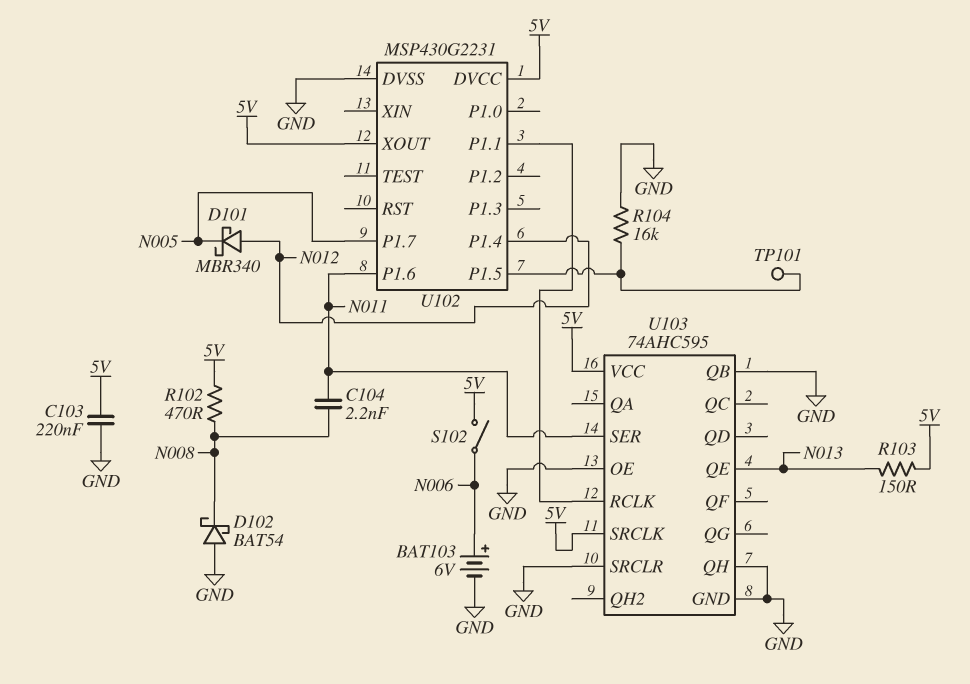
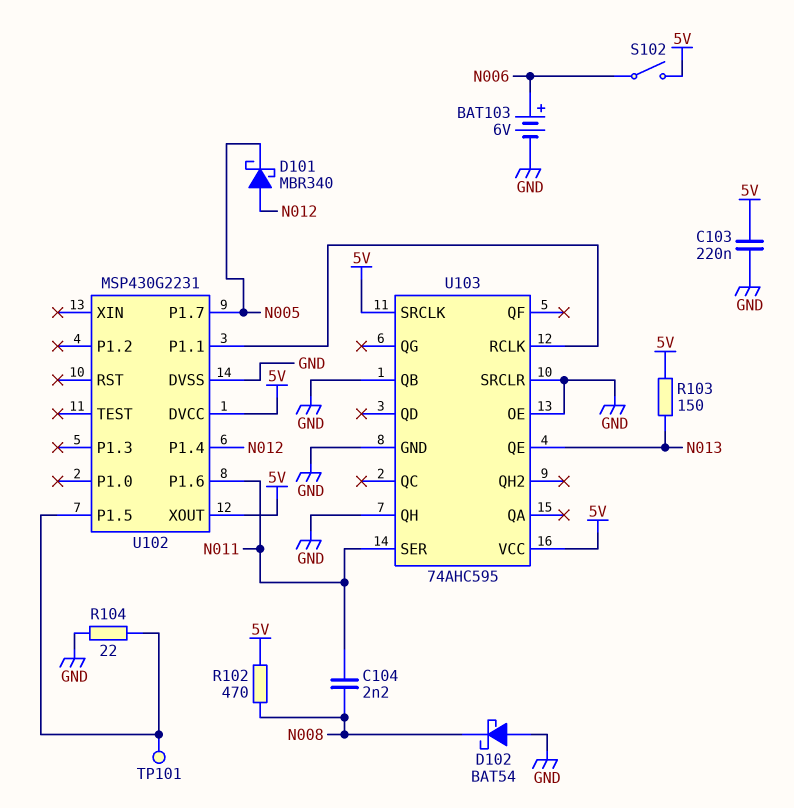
R104: 16k (GND, U102/P1.5) -> 22 (GND, U102/P1.5)

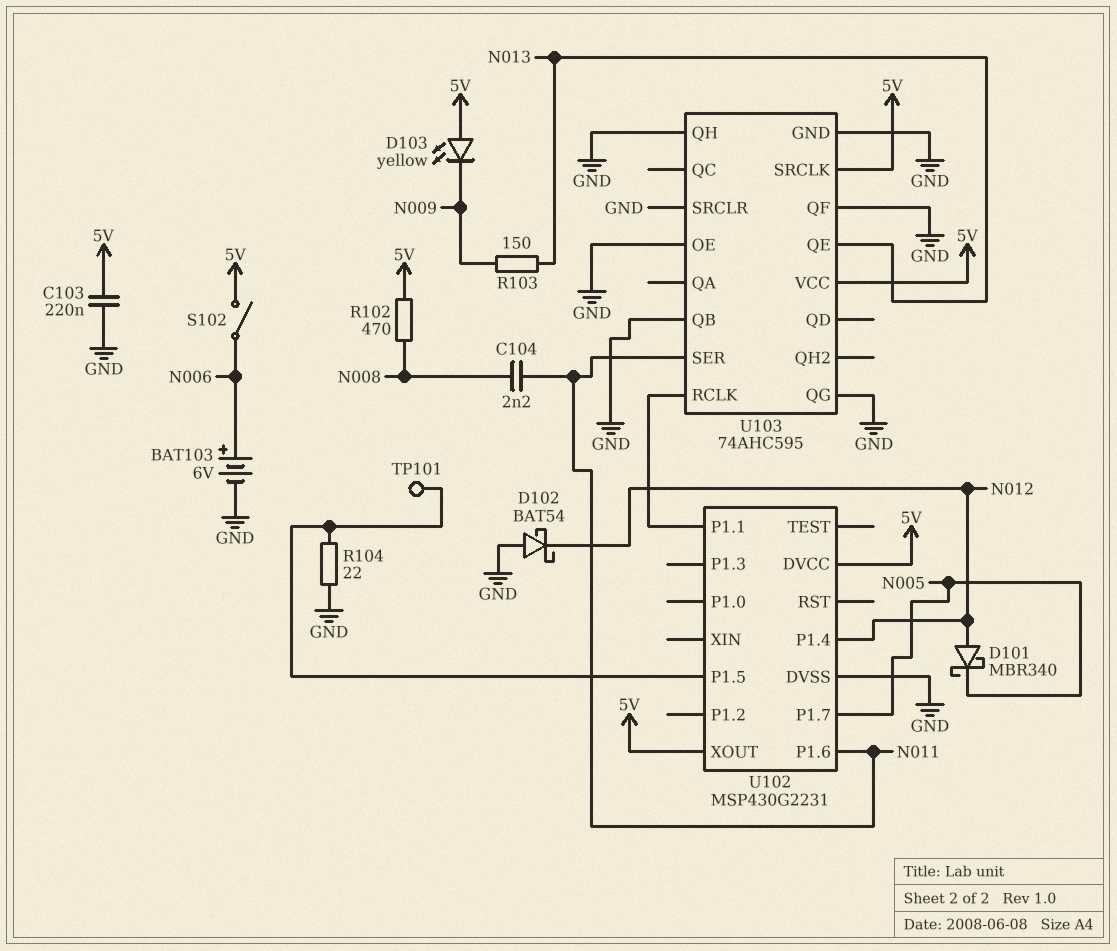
D102: schottky BAT54 (A GND, K N008) -> schottky BAT54 (A GND, K N012)
D103: none -> LED yellow (A 5V, K N009)
R103: 150 (5V, N013) -> 150 (N009, N013)
U103 pin QF: none -> GND
U103 pin QG: none -> GND

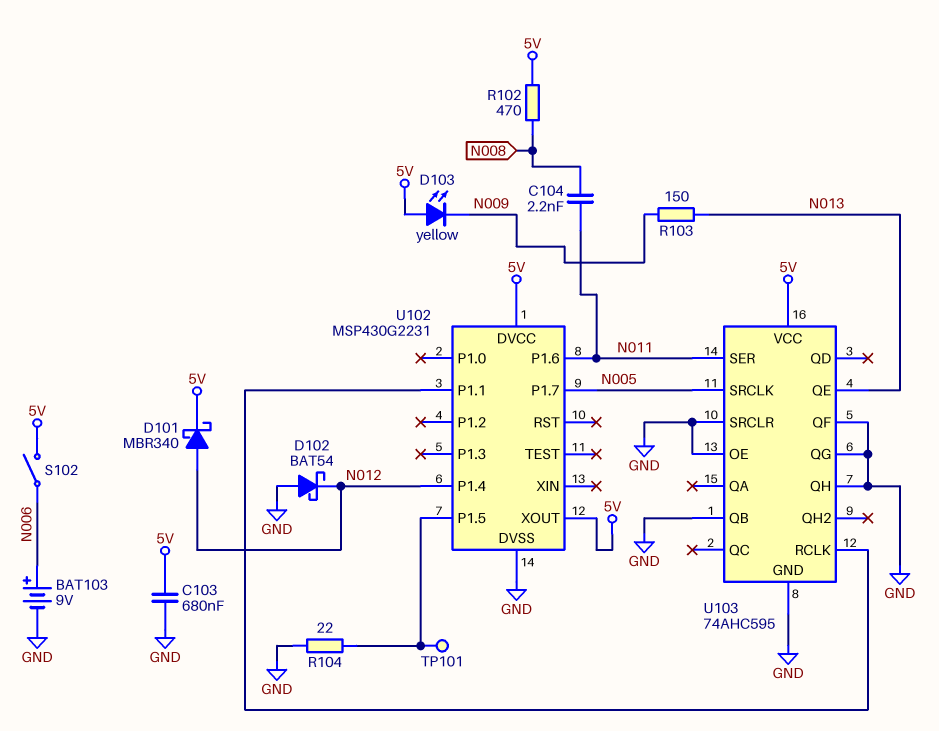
BAT103: 6V (plus N006, minus GND) -> 9V (plus N006, minus GND)
C103: 220nF (5V, GND) -> 680nF (5V, GND)
D101: schottky MBR340 (A N012, K N005) -> schottky MBR340 (A N012, K 5V)
U103 pin SRCLK: 5V -> N005

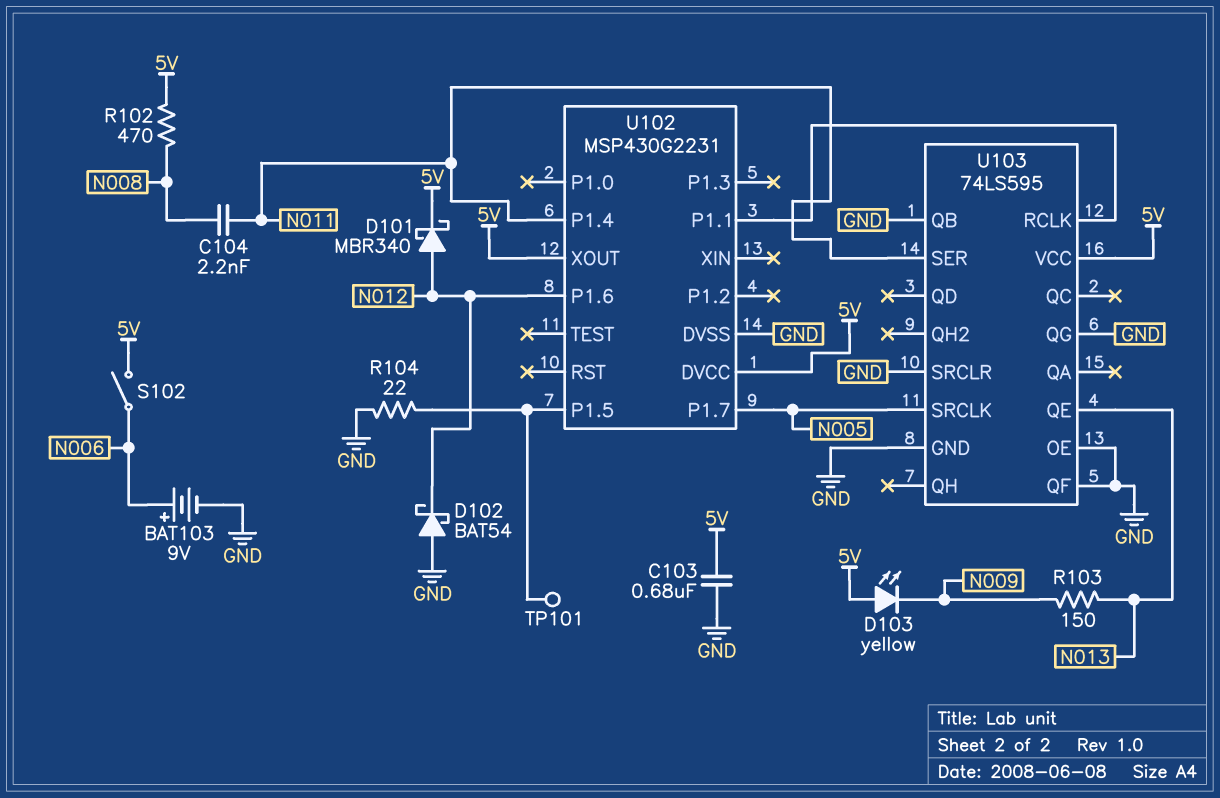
U102 pin P1.4: N012 -> N011
U102 pin P1.6: N011 -> N012
U103: 74AHC595 -> 74LS595
U103 pin QH: GND -> none

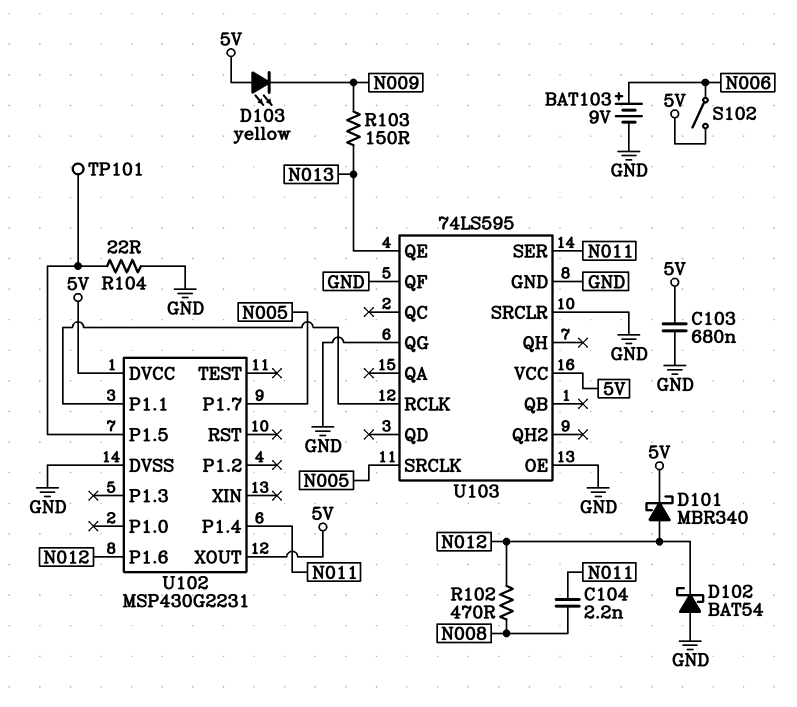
R102: 470 (5V, N008) -> 470 (N008, N012)
U103 pin QB: GND -> none

